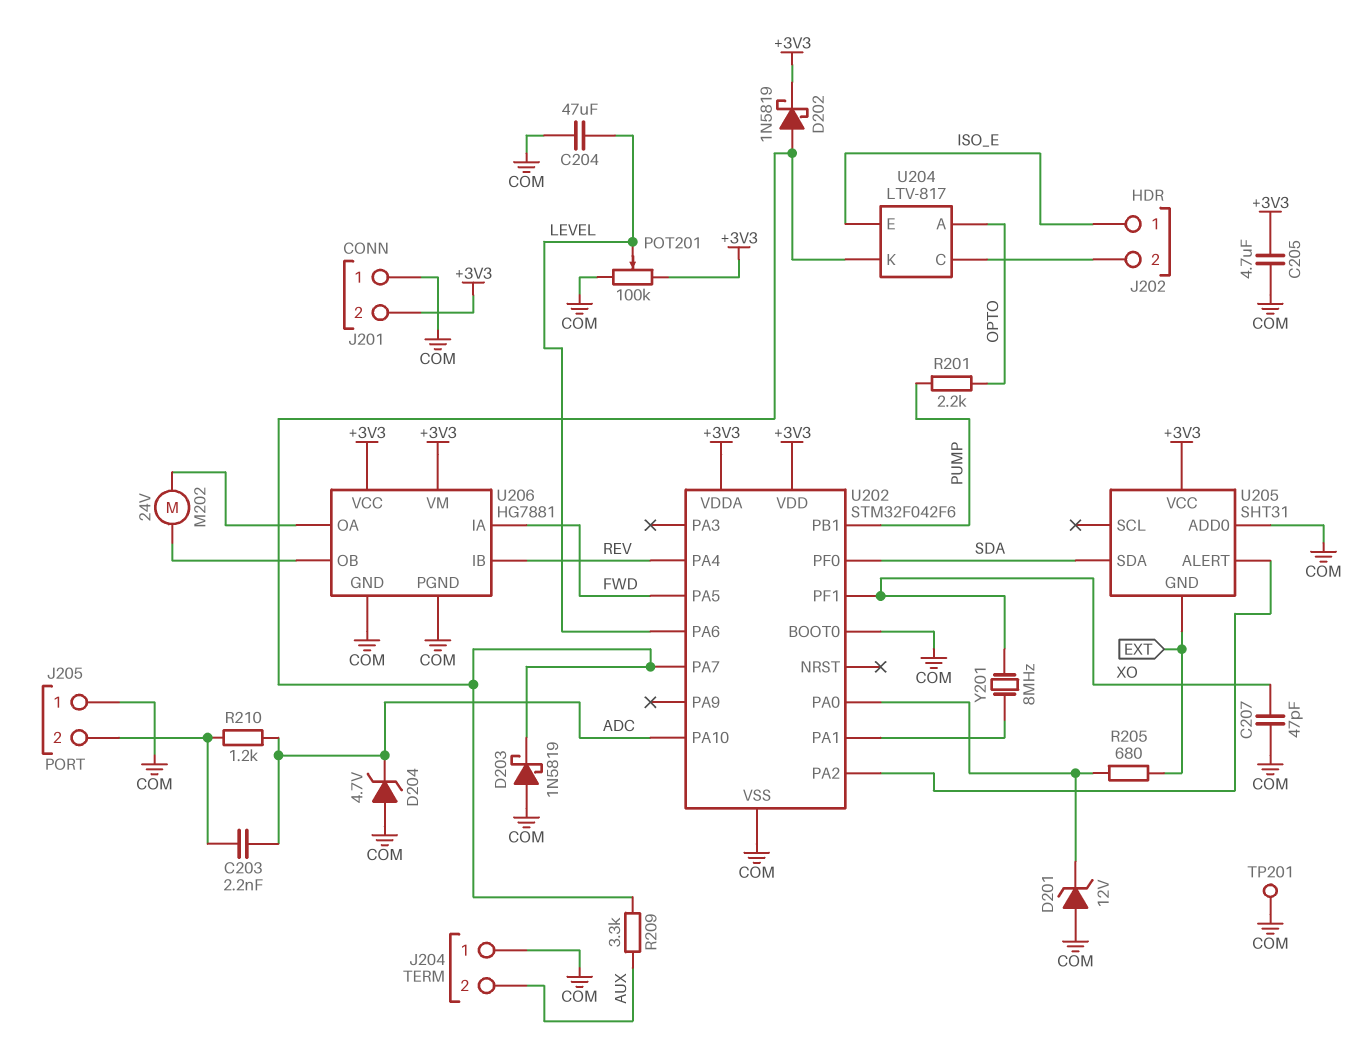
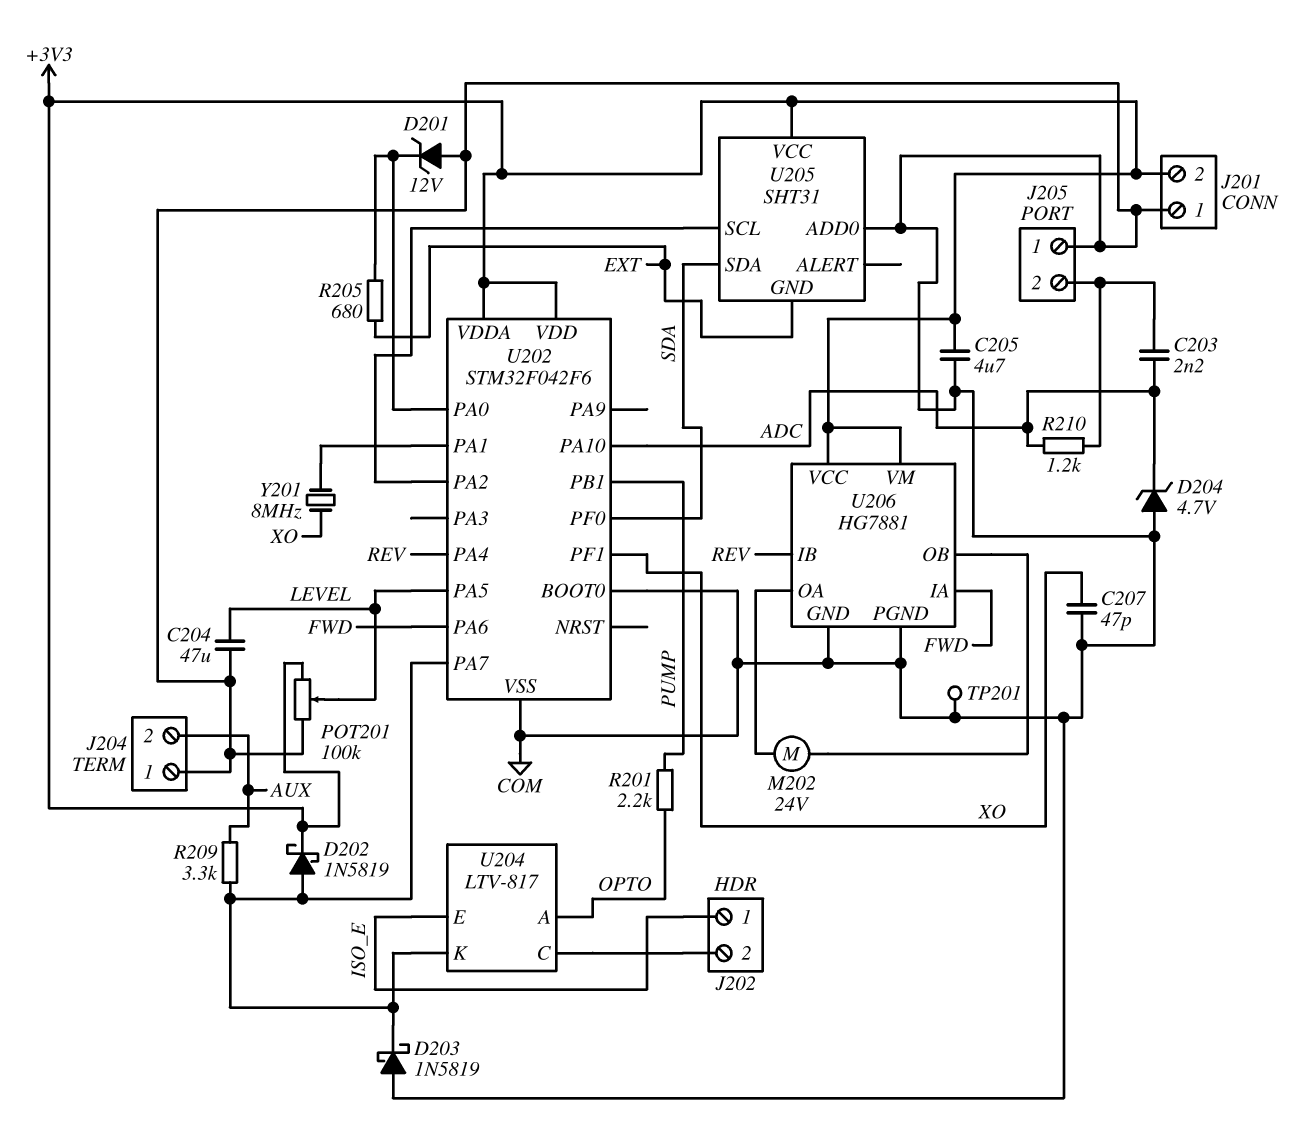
U202 pin PA5: FWD -> LEVEL
U202 pin PA6: LEVEL -> FWD
U205 pin ALERT: U202/PA2 -> none
U205 pin SCL: none -> U202/PA2

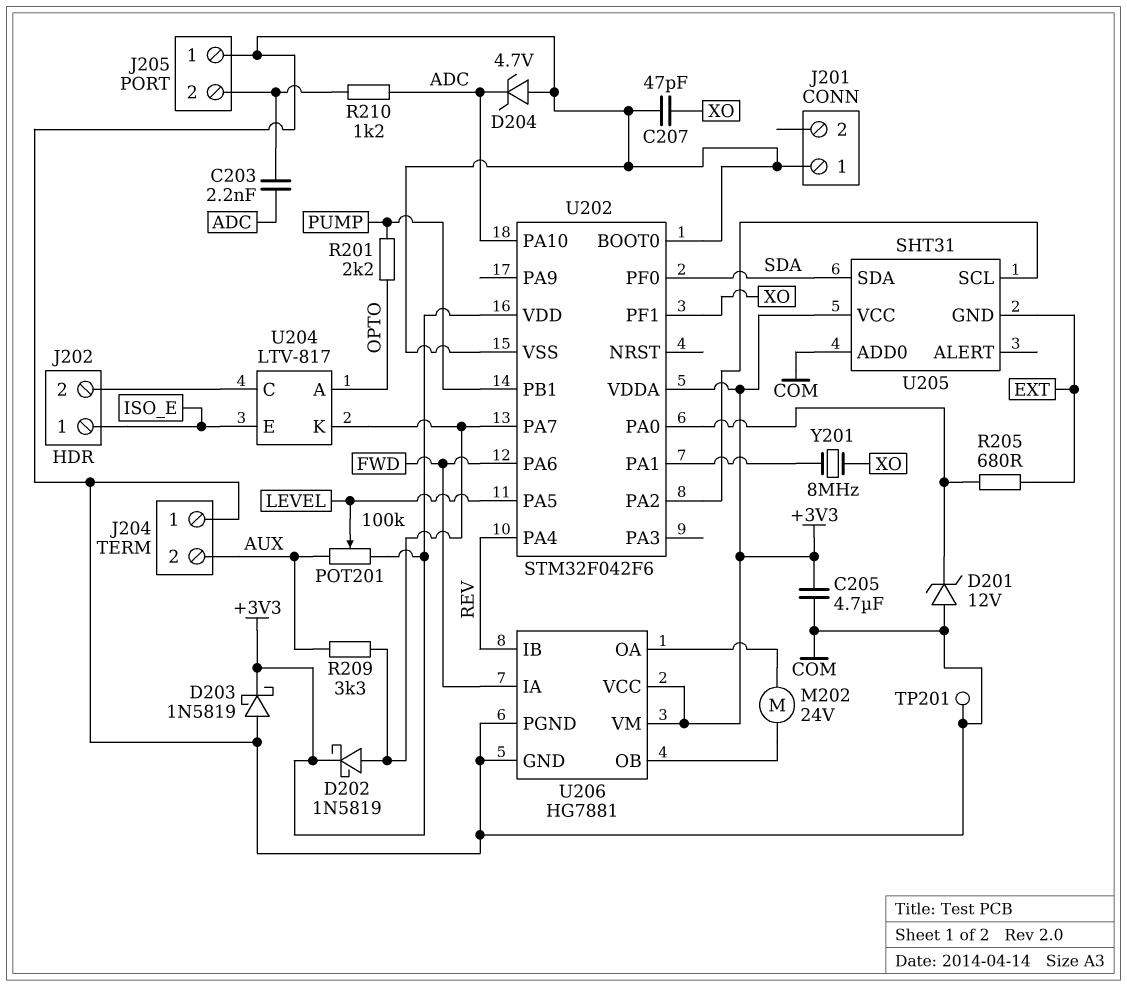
C204: 47uF (COM, LEVEL) -> none
D203: schottky 1N5819 (A COM, K U202/PA7) -> schottky 1N5819 (A COM, K +3V3)
J201 pin 2: +3V3 -> none
POT201: 100k (+3V3, COM, wiper LEVEL) -> 100k (+3V3, AUX, wiper LEVEL)

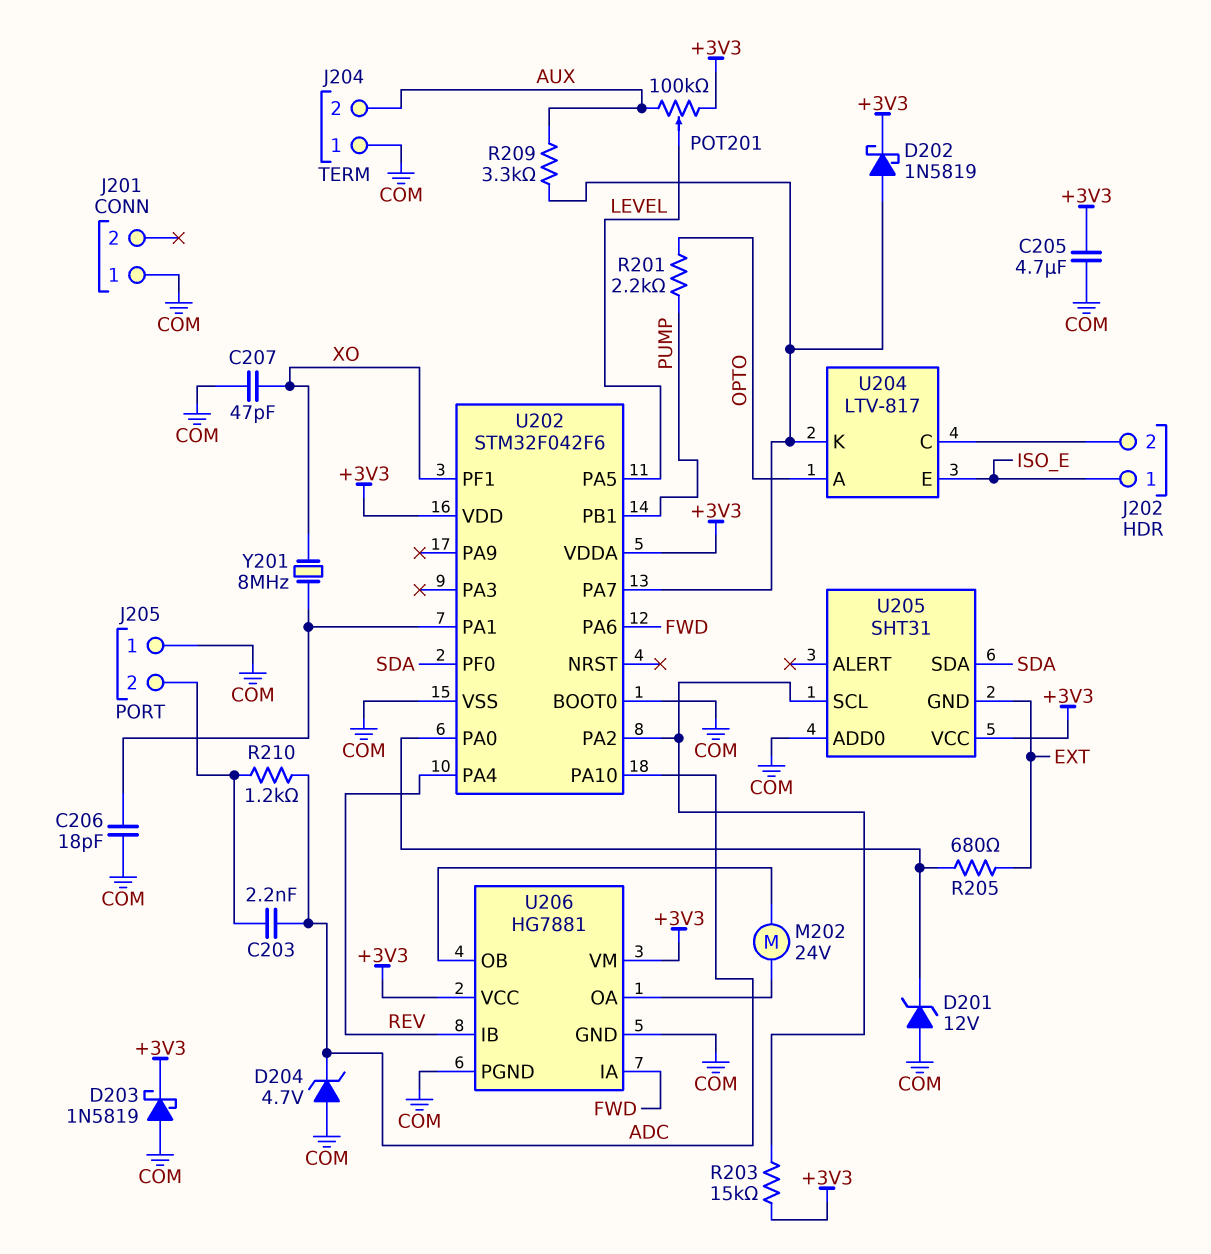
C206: none -> 18pF (COM, U202/PA1)
R203: none -> 15k (+3V3, U202/PA2)
TP201: test point (COM) -> none

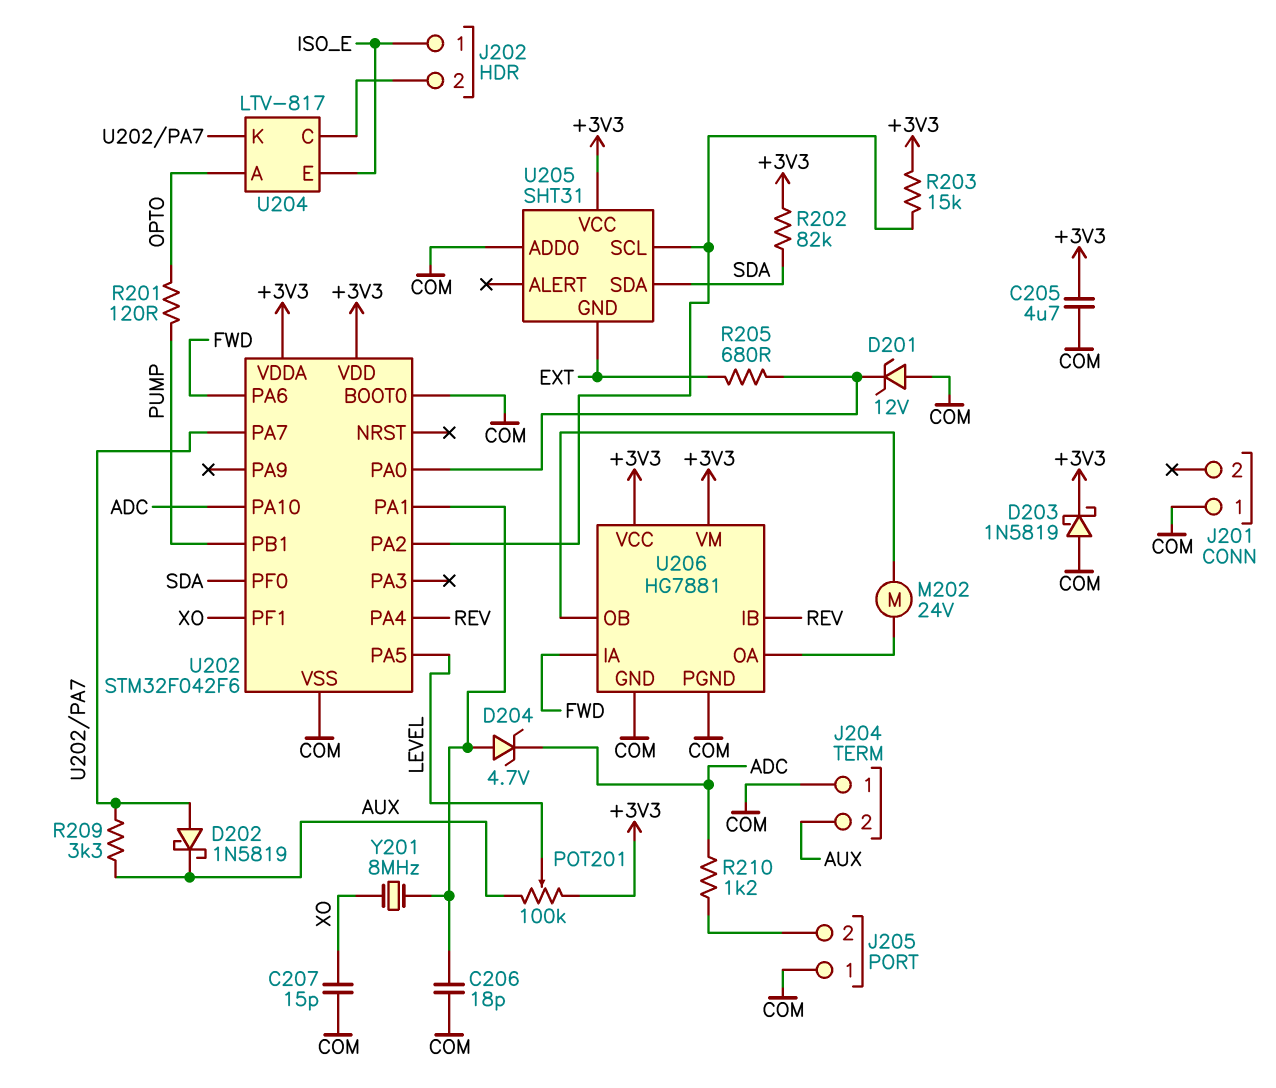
C203: 2.2nF (ADC, J205/2) -> none
C207: 47pF (COM, XO) -> 15pF (COM, XO)
D202: schottky 1N5819 (A U202/PA7, K +3V3) -> schottky 1N5819 (A U202/PA7, K AUX)
D204: zener 4.7V (A COM, K ADC) -> zener 4.7V (A U202/PA1, K ADC)
R201: 2.2k (OPTO, PUMP) -> 120 (OPTO, PUMP)
R202: none -> 82k (+3V3, SDA)

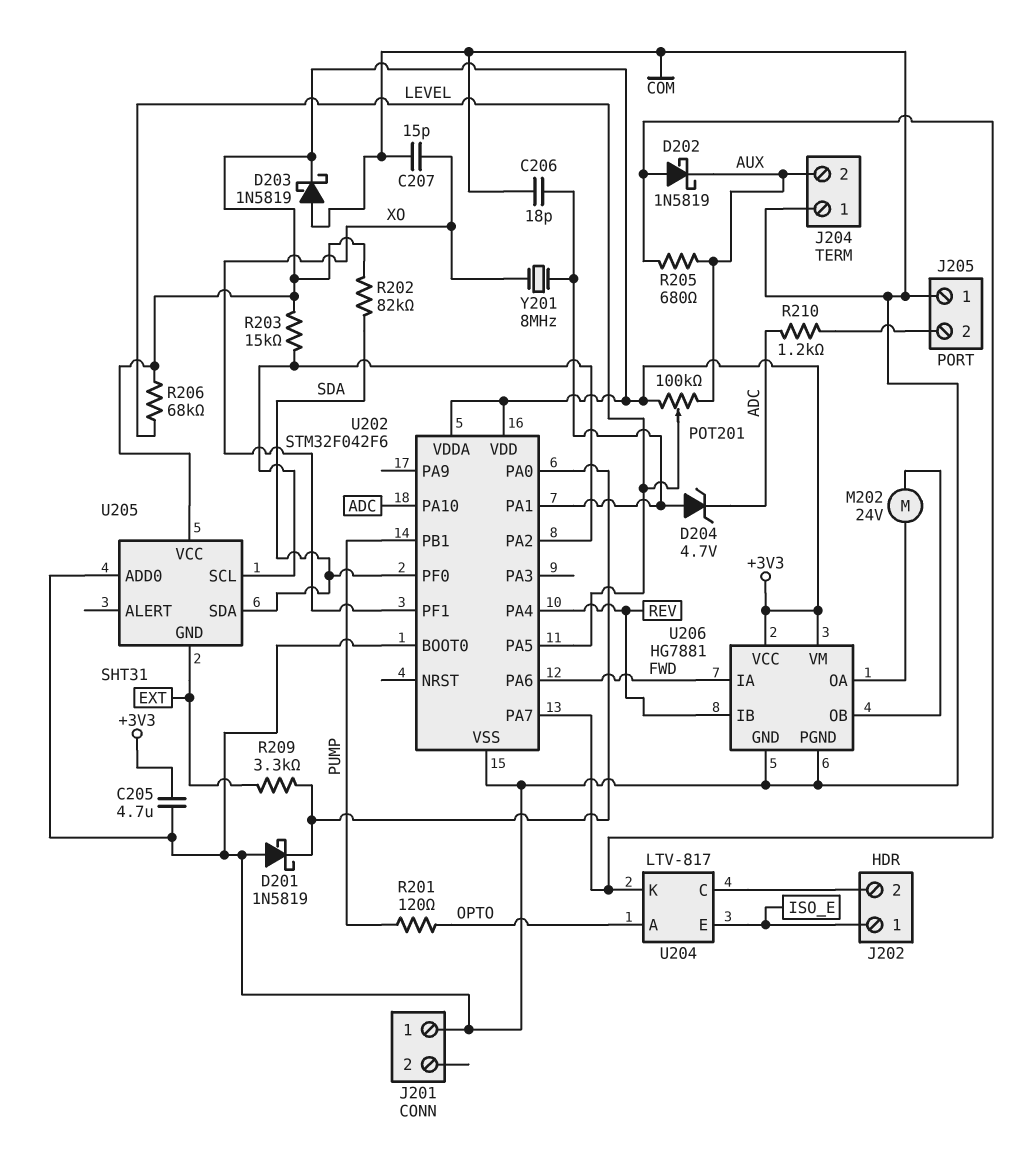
D201: zener 12V (A COM, K U202/PA0) -> schottky 1N5819 (A COM, K U202/PA0)
R205: 680 (EXT, U202/PA0) -> 680 (AUX, U202/PA7)
R206: none -> 68k (+3V3, LEVEL)
R209: 3.3k (AUX, U202/PA7) -> 3.3k (EXT, U202/PA0)

